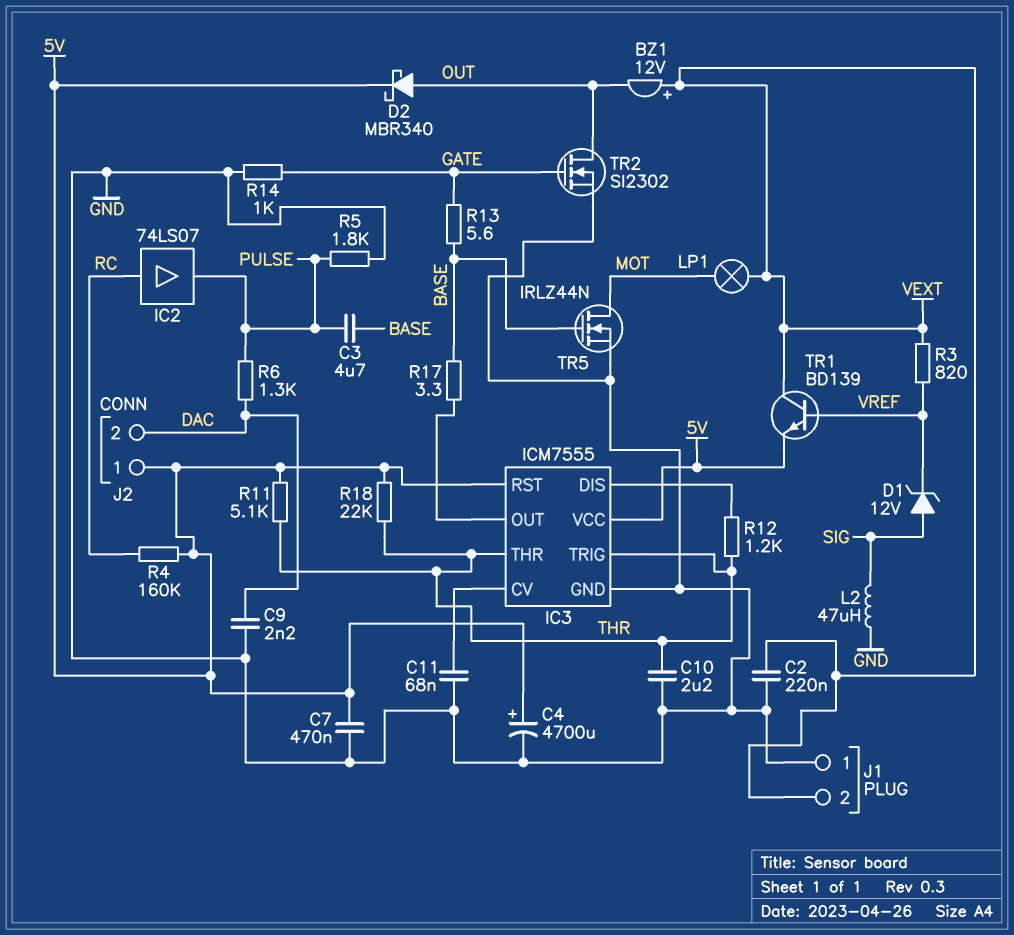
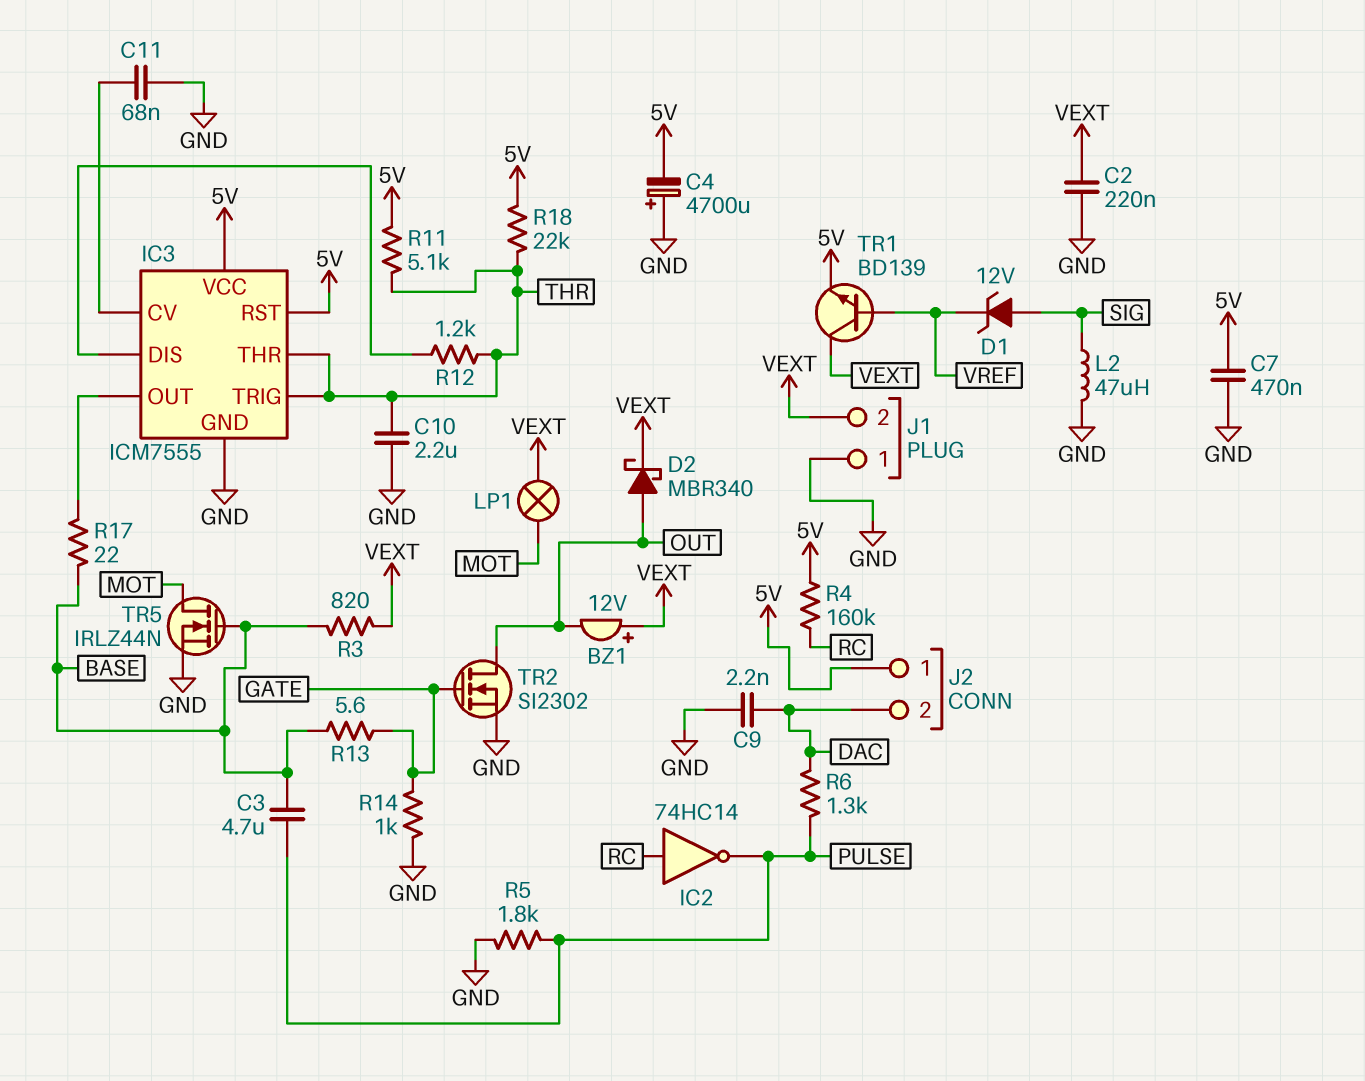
C4: 4700uF (plus 5V, minus GND) -> 4700uF (plus GND, minus 5V)
D2: schottky MBR340 (A OUT, K 5V) -> schottky MBR340 (A OUT, K VEXT)
IC2: buffer 74LS07 (in RC, out PULSE) -> NOT 74HC14 (in RC, out PULSE)
R3: 820 (VEXT, VREF) -> 820 (BASE, VEXT)
R17: 3.3 (BASE, IC3/OUT) -> 22 (BASE, IC3/OUT)

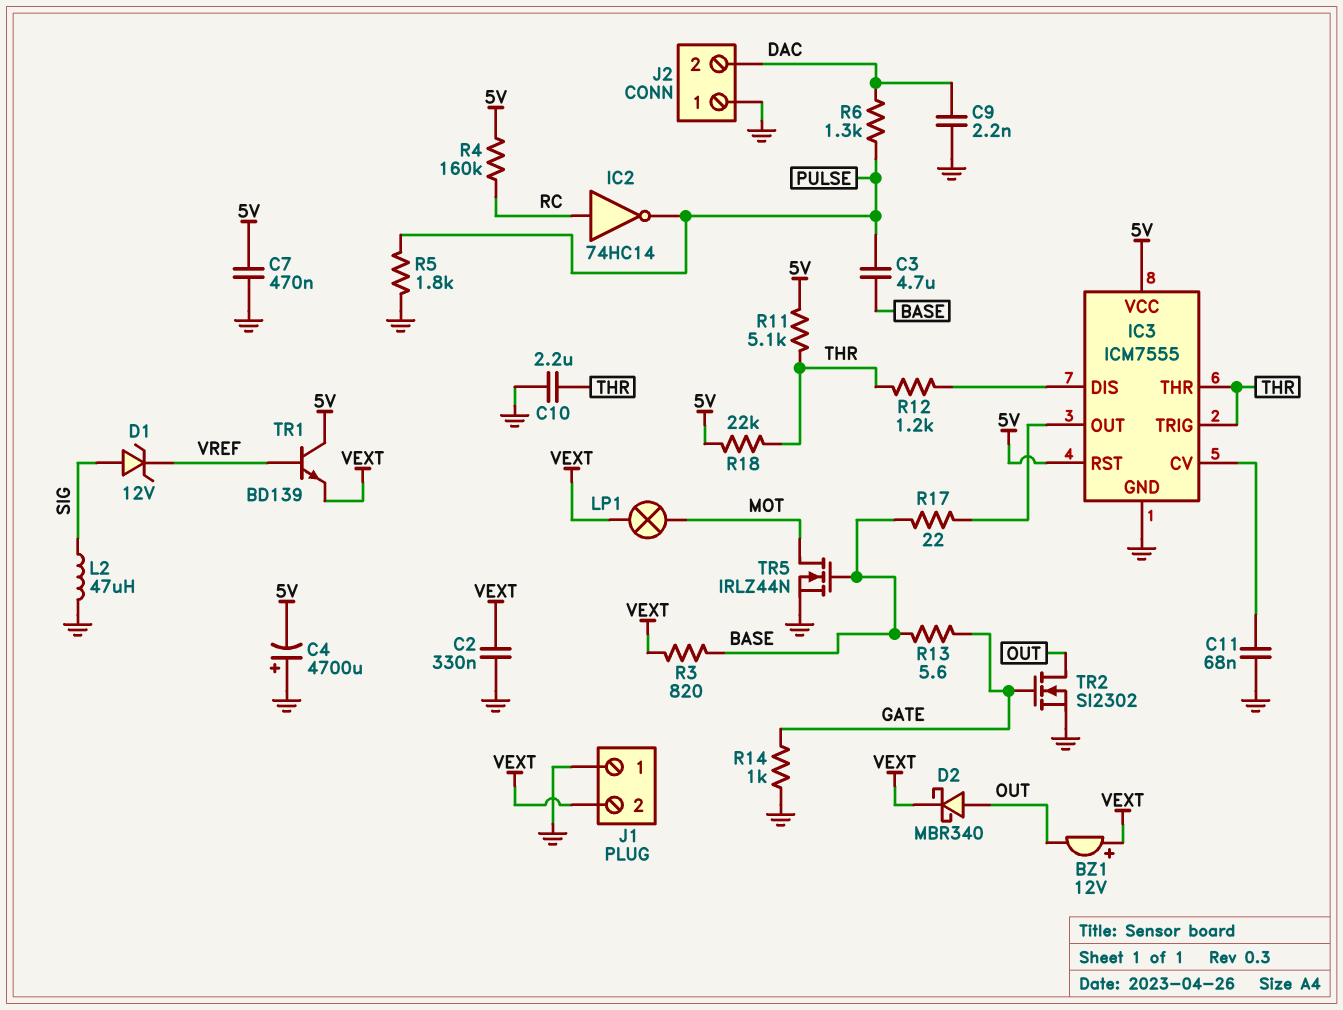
C2: 220nF (GND, VEXT) -> 330nF (GND, VEXT)
J2 pin 1: 5V -> GND
TR1: NPN BD139 (B VREF, C VEXT, E 5V) -> NPN BD139 (B VREF, C 5V, E VEXT)

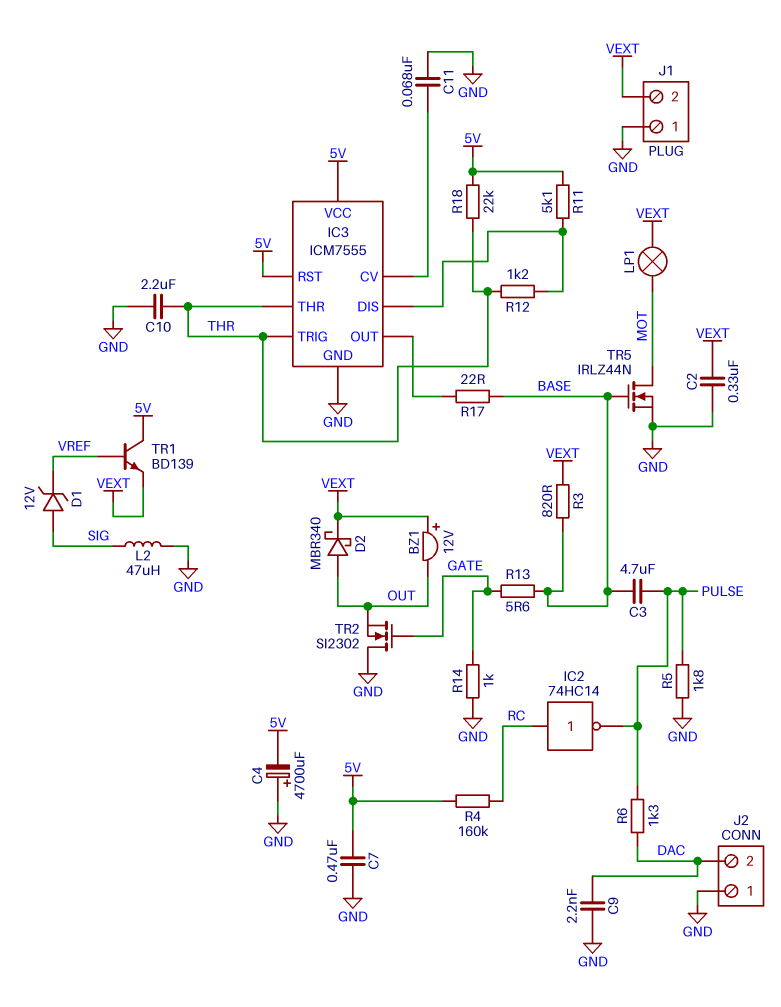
R11: 5.1k (5V, THR) -> 5.1k (5V, IC3/DIS)
TR2: NMOS SI2302 (G GATE, D OUT, S GND) -> NMOS SI2302 (G GATE, D GND, S OUT)

